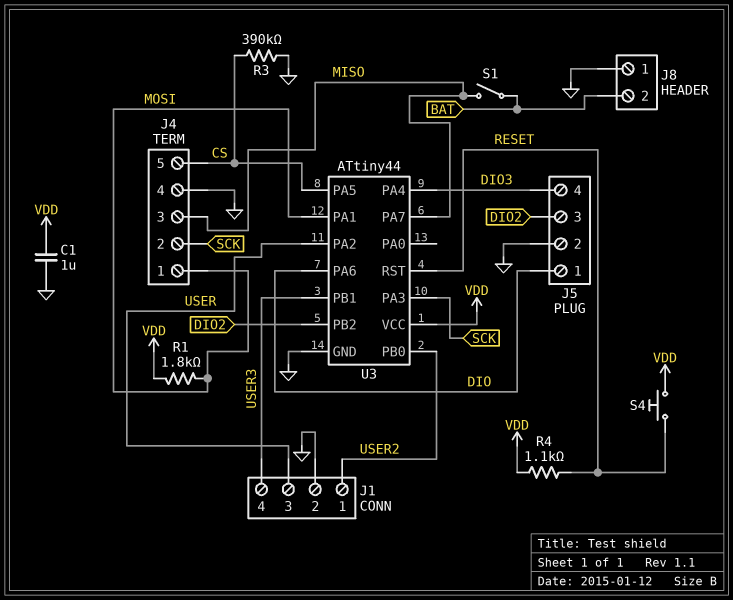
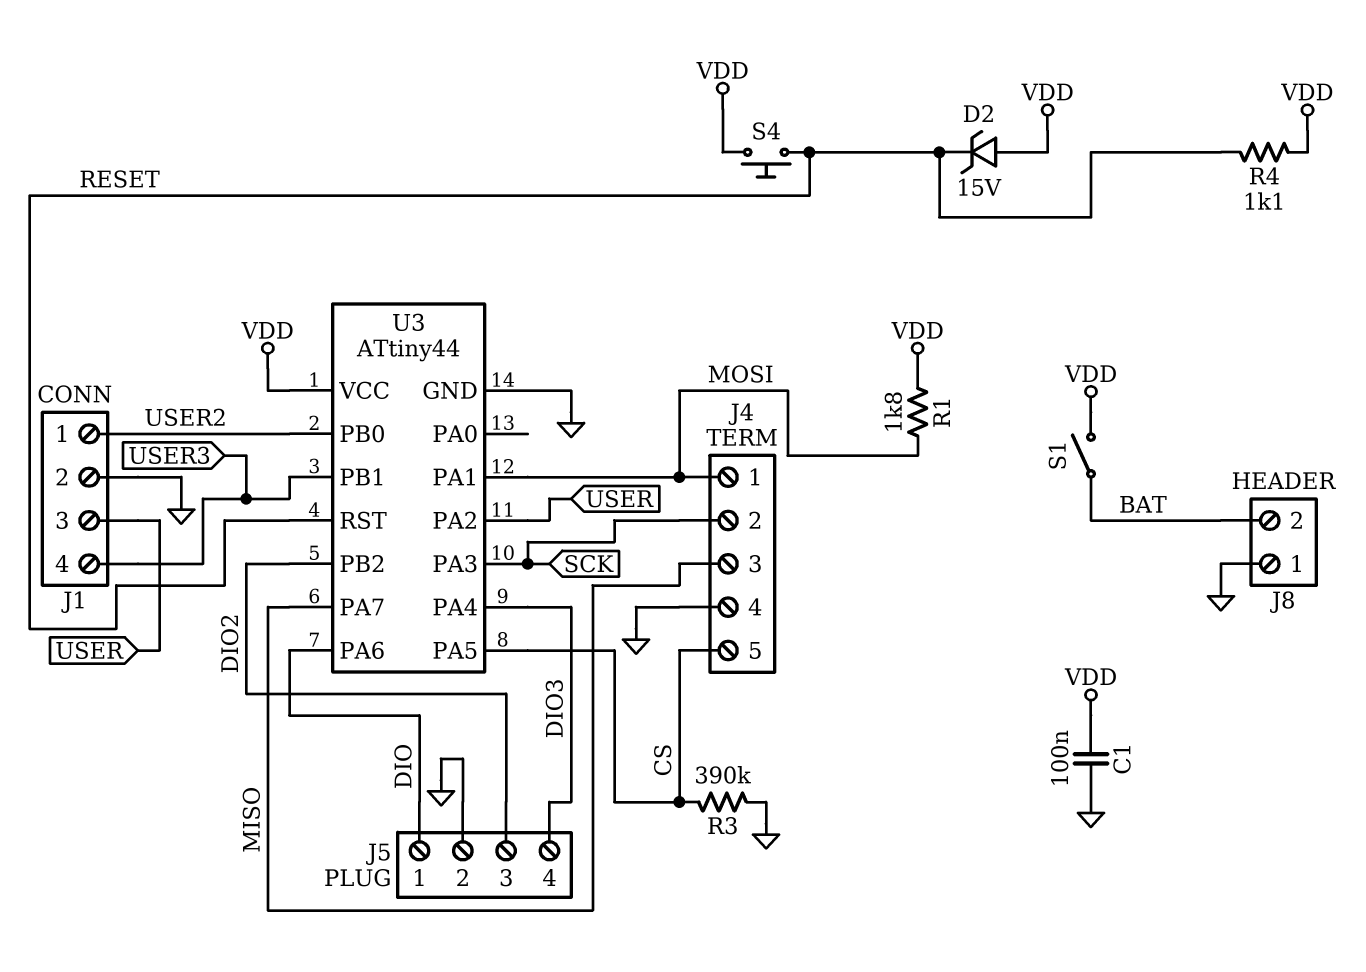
C1: 1uF (GND, VDD) -> 100nF (GND, VDD)
D2: none -> zener 15V (A VDD, K RESET)
S1: switch (BAT, MISO) -> switch (BAT, VDD)

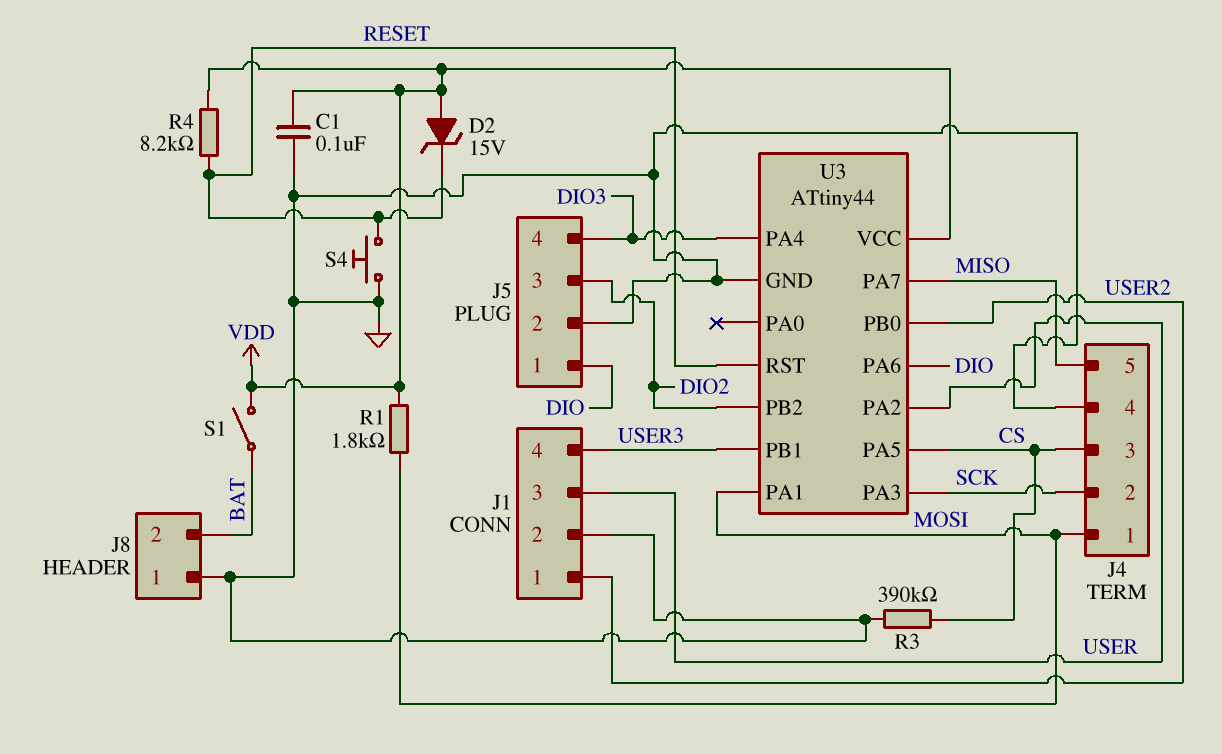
J4 pin 3: MISO -> CS
J4 pin 5: CS -> MISO
R4: 1.1k (RESET, VDD) -> 8.2k (RESET, VDD)
S4: button (RESET, VDD) -> button (GND, RESET)

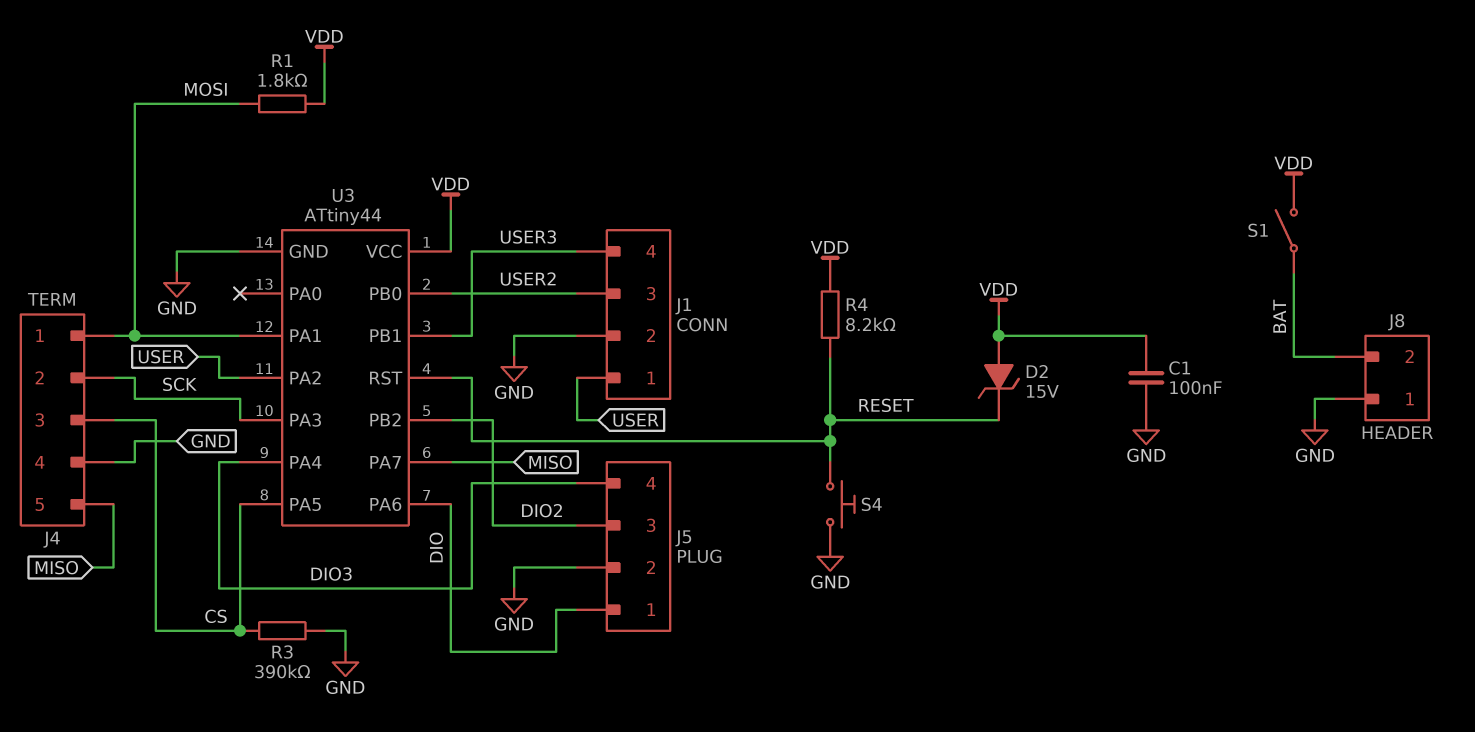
J1 pin 1: USER2 -> USER
J1 pin 3: USER -> USER2

